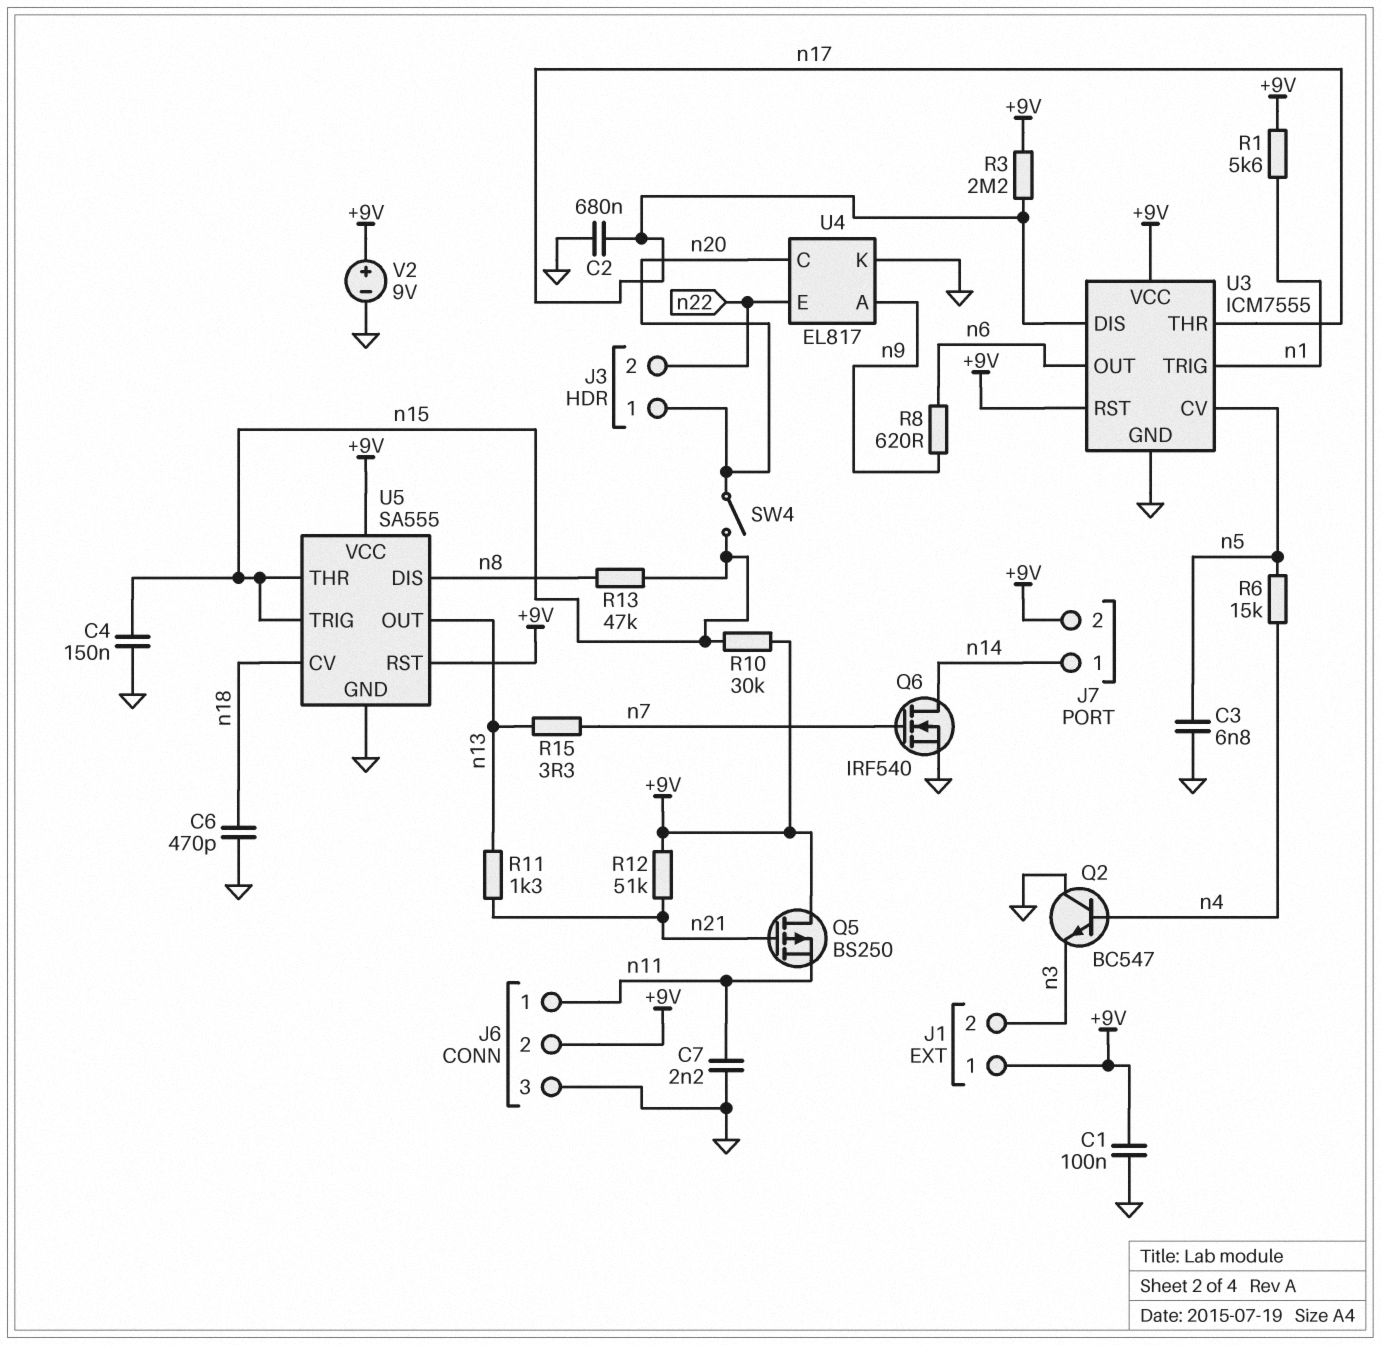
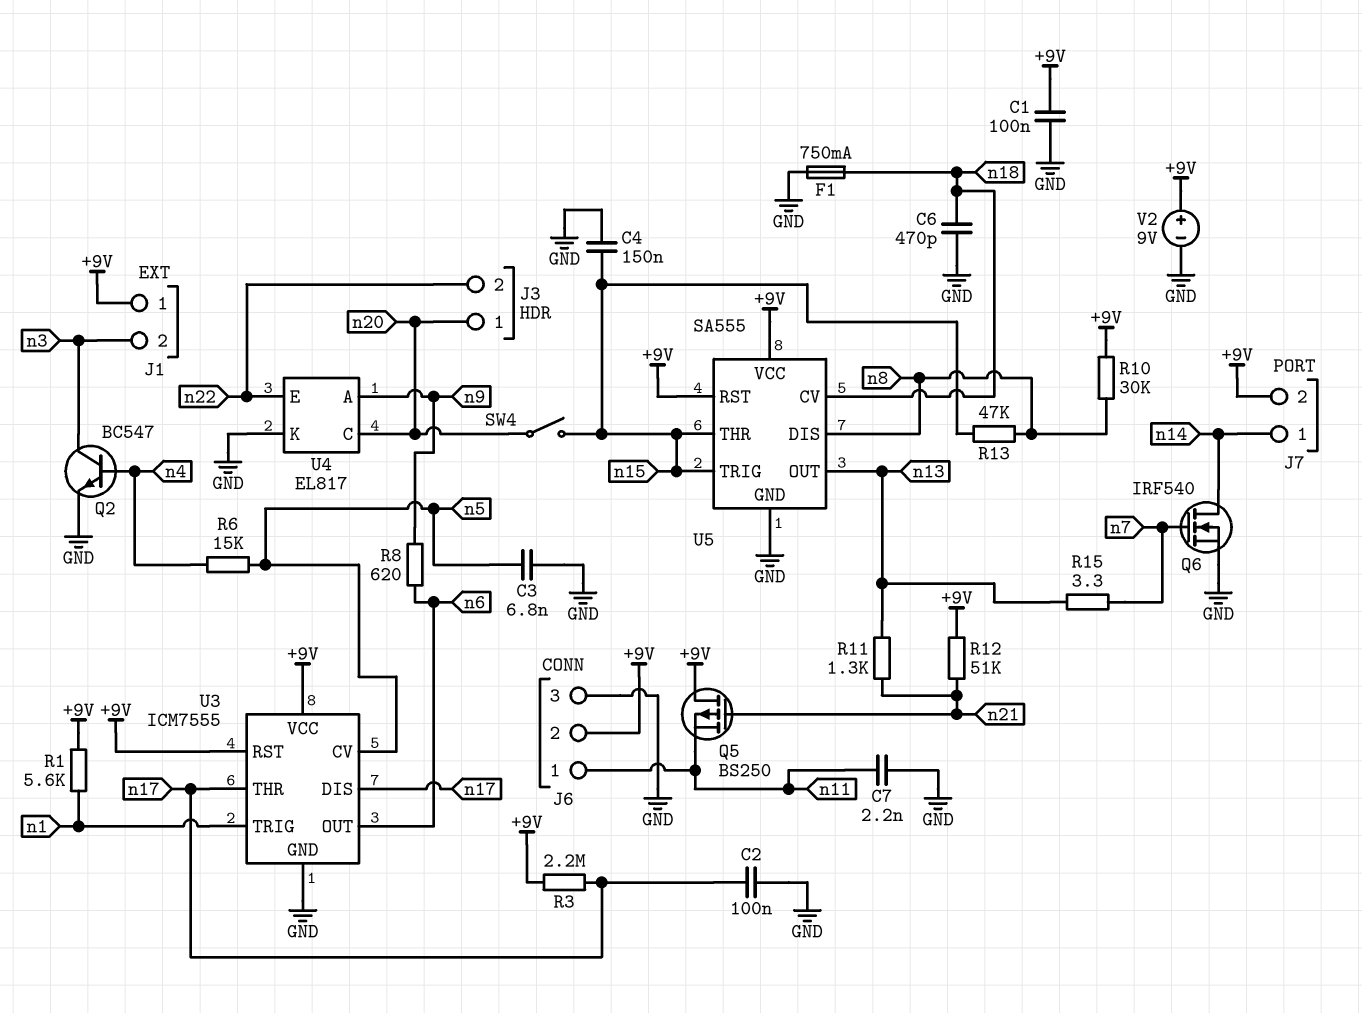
C2: 680nF (GND, n17) -> 100nF (GND, n17)
F1: none -> 750mA (GND, n18)
Q2: NPN BC547 (B n4, C GND, E n3) -> NPN BC547 (B n4, C n3, E GND)
R10: 30k (+9V, n15) -> 30k (+9V, n8)

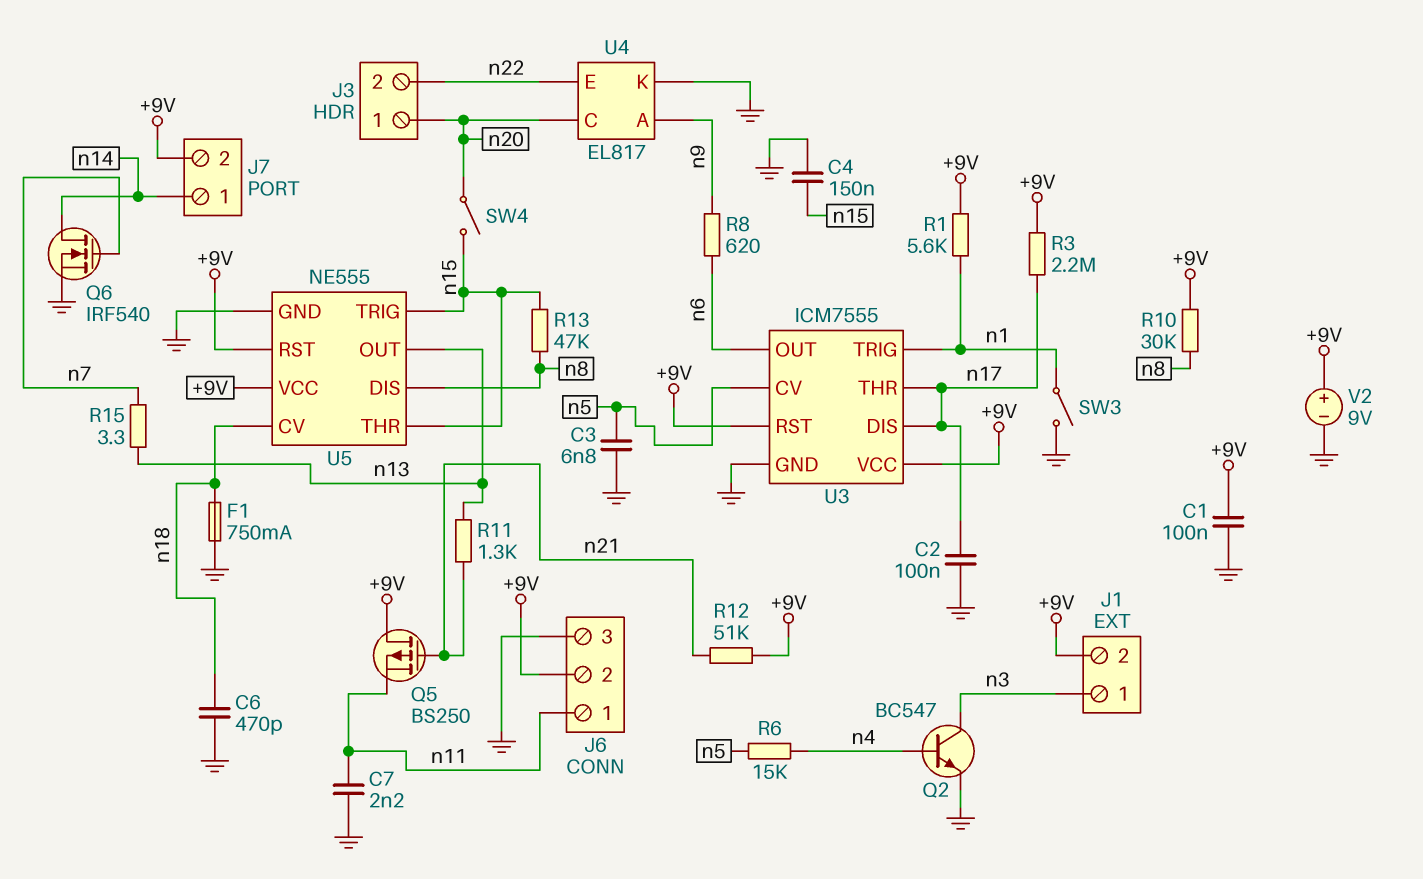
J1 pin 1: +9V -> n3
J1 pin 2: n3 -> +9V
SW3: none -> switch (GND, n1)
U5: SA555 -> NE555

